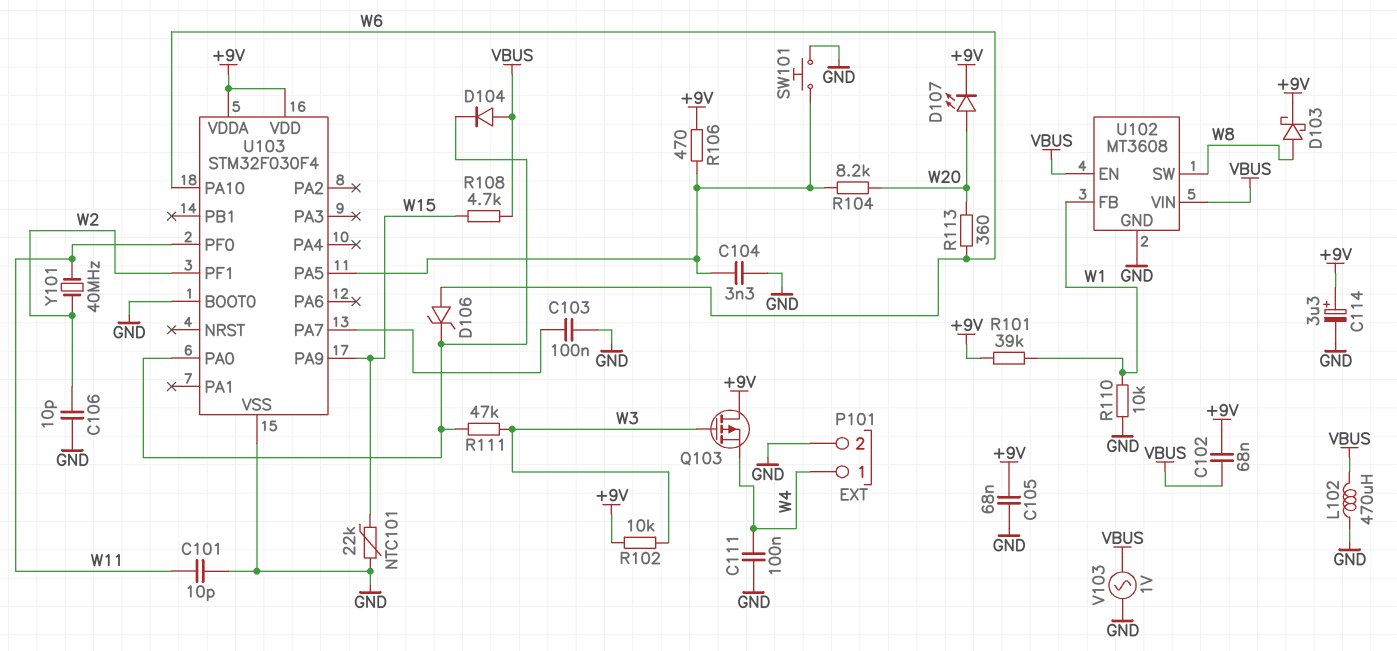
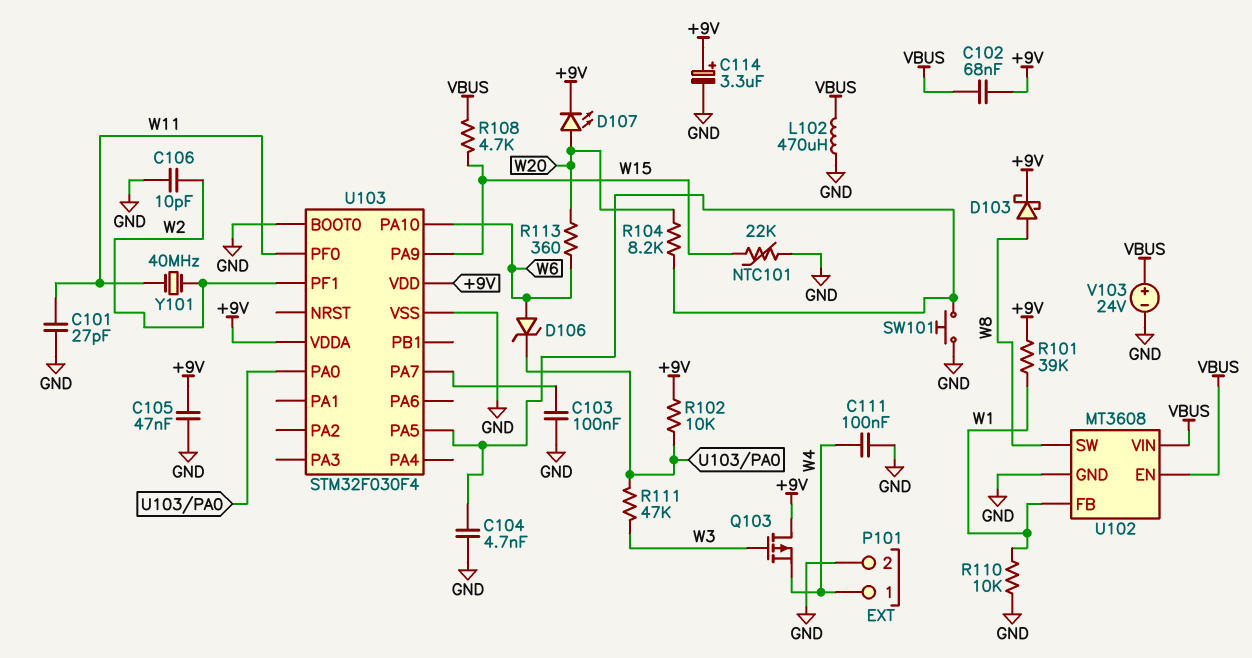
C101: 10pF (GND, W11) -> 27pF (GND, W11)
C104: 3.3nF (GND, U103/PA5) -> 4.7nF (GND, U103/PA5)
C105: 68nF (+9V, GND) -> 47nF (+9V, GND)
D104: diode (A VBUS, K U103/PA0) -> none
R102: 10k (+9V, W3) -> 10k (+9V, U103/PA0)
R106: 470 (+9V, U103/PA5) -> none
V103: AC 1V (GND, VBUS) -> 24V (plus VBUS, minus GND)

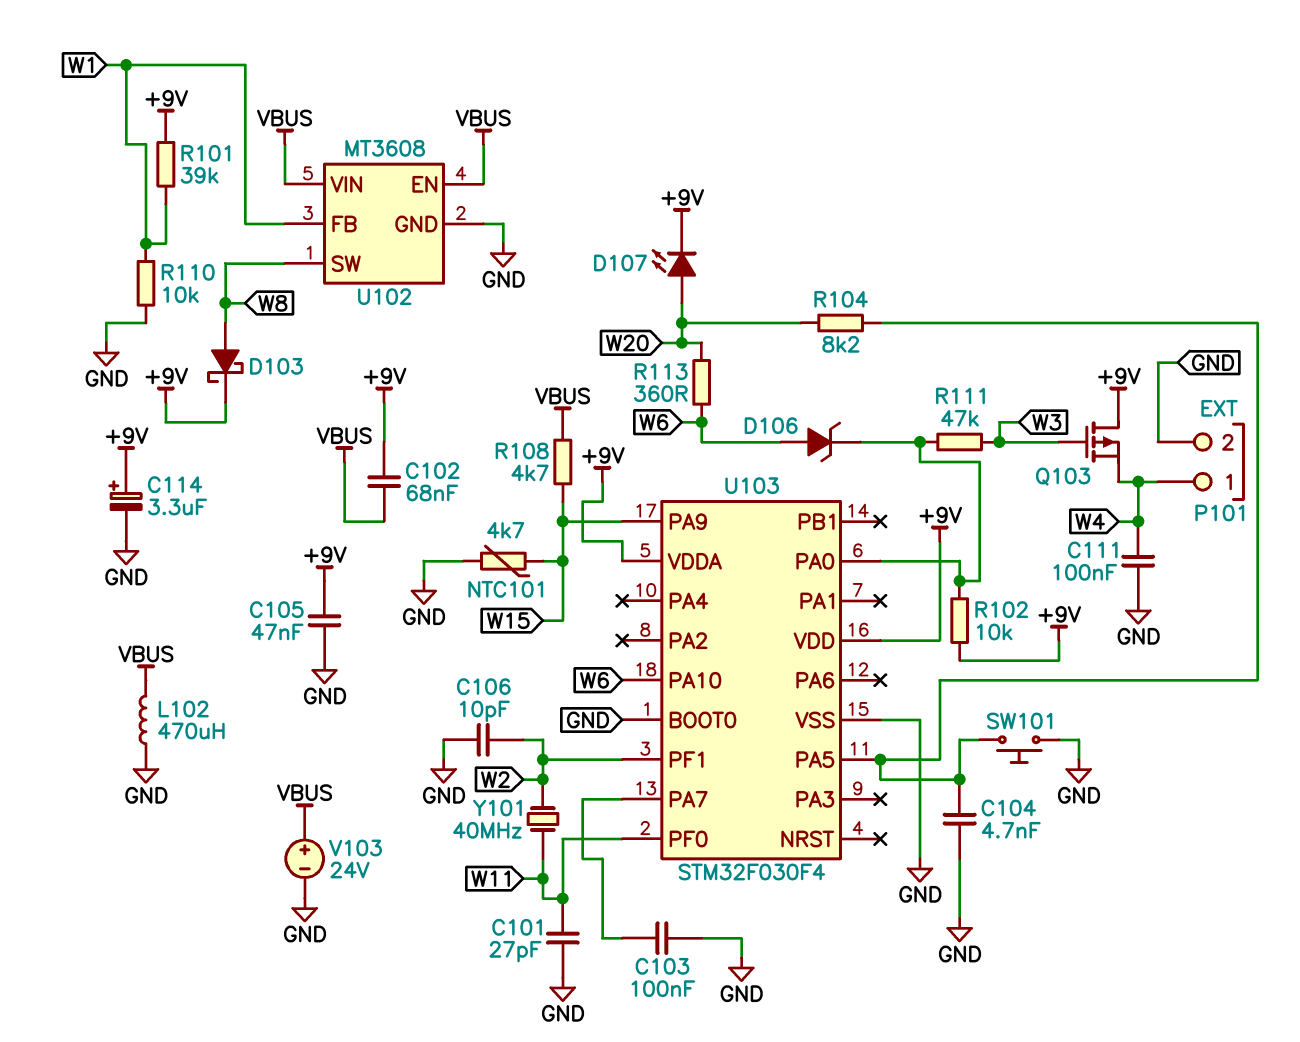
NTC101: 22k (GND, W15) -> 4.7k (GND, W15)

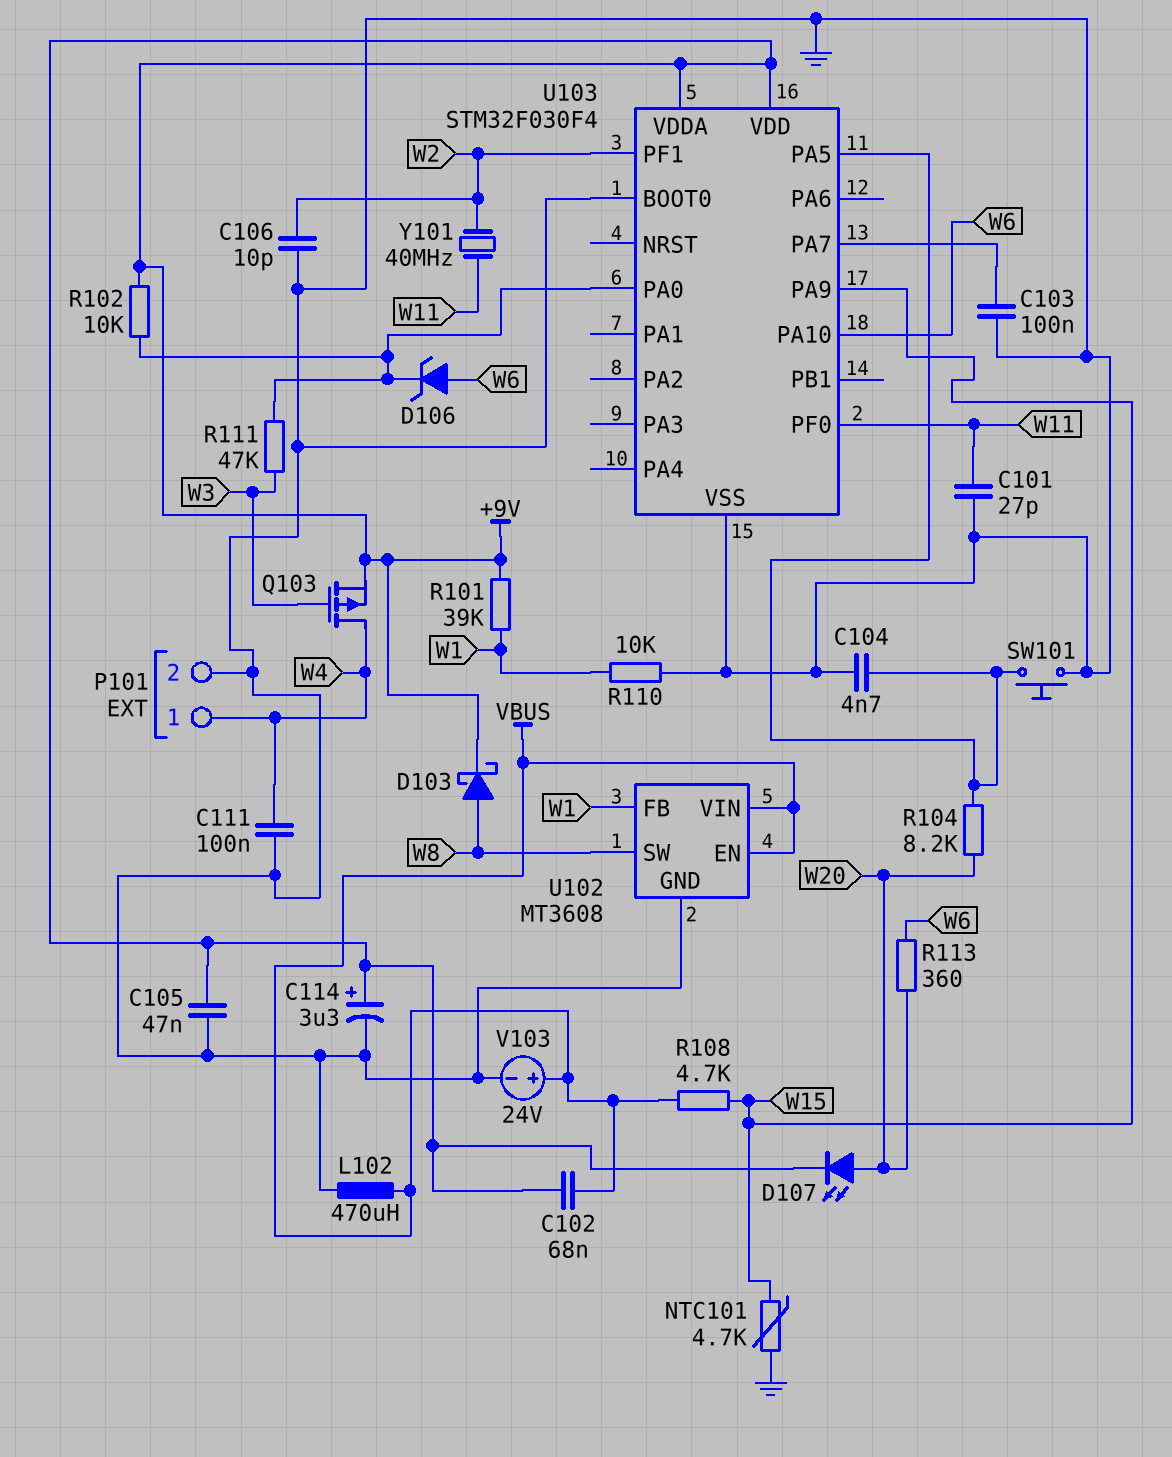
Q103: PMOS (G W3, D +9V, S W4) -> PMOS (G W3, D W4, S +9V)

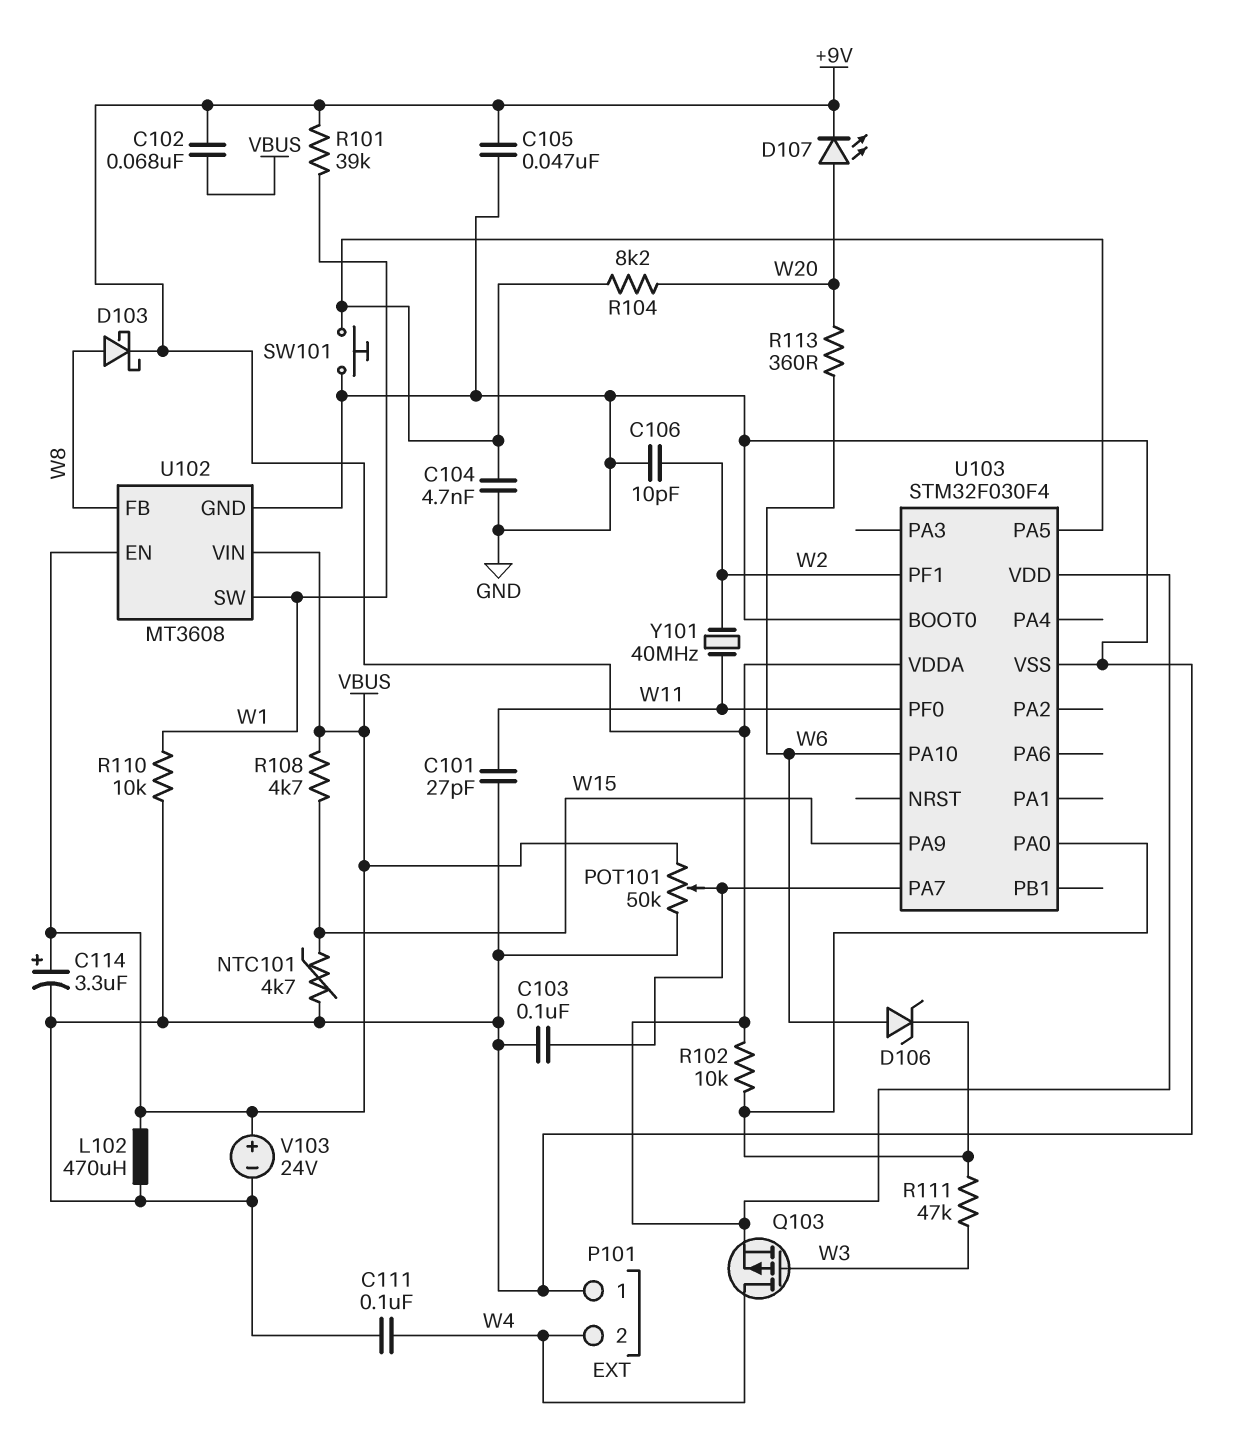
C114: 3.3uF (plus +9V, minus GND) -> 3.3uF (plus VBUS, minus GND)
P101 pin 1: W4 -> GND
P101 pin 2: GND -> W4
POT101: none -> 50k (GND, VBUS, wiper U103/PA7)
U102 pin FB: W1 -> W8
U102 pin SW: W8 -> W1

